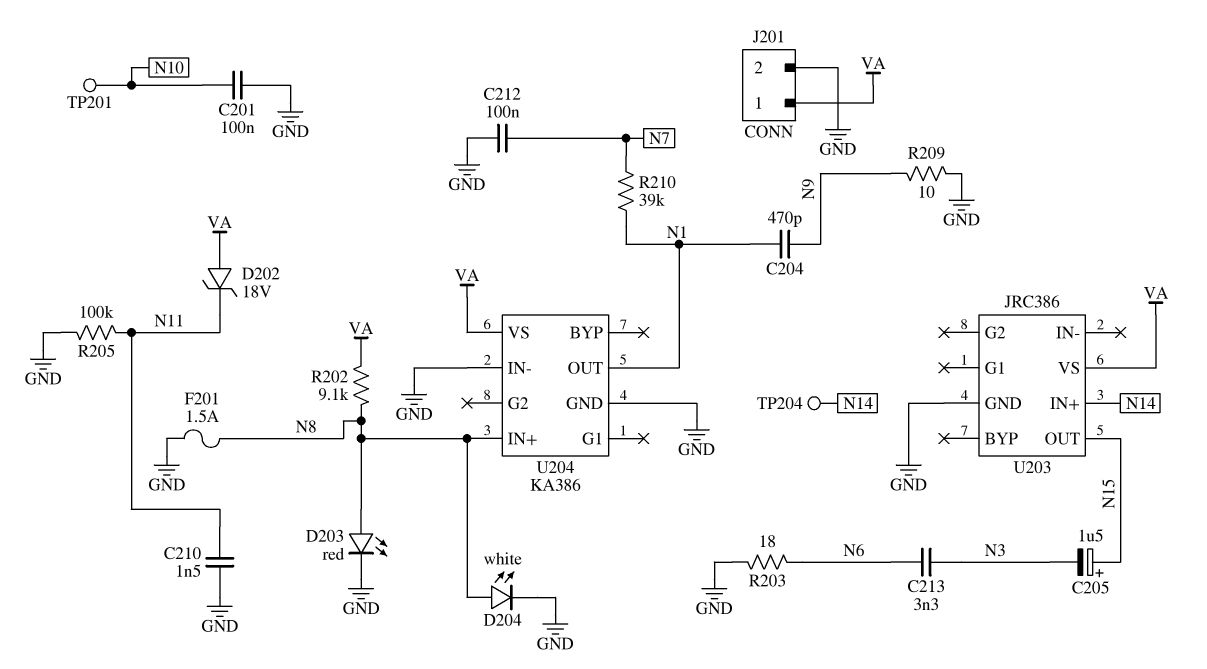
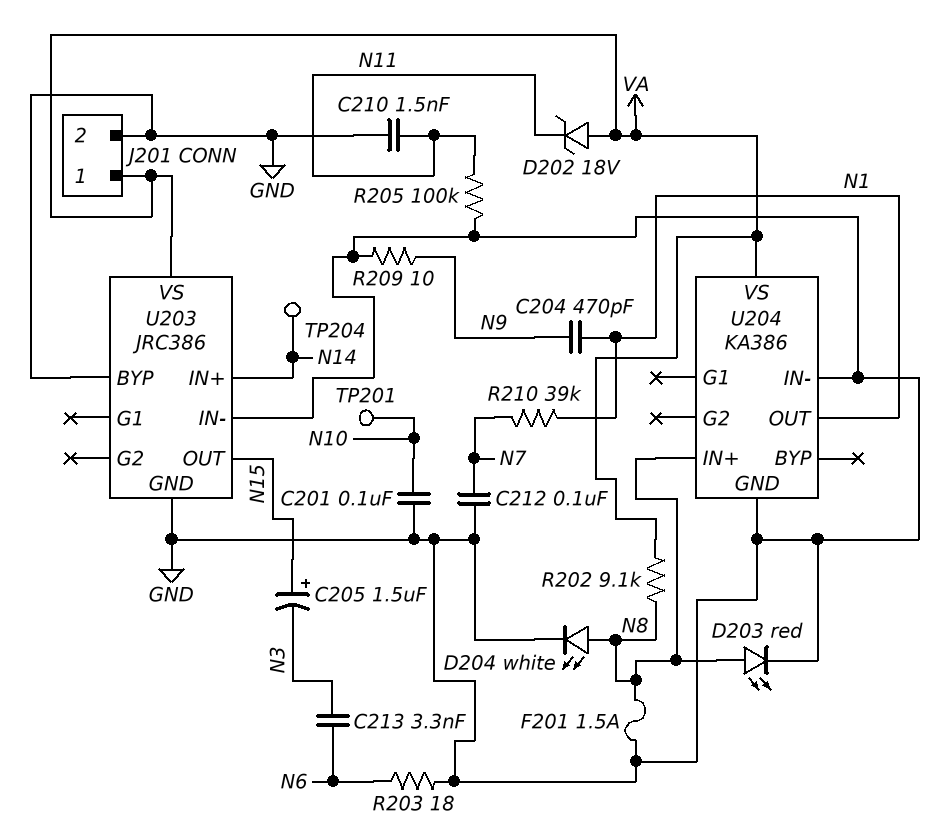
U203 pin BYP: none -> GND
U203 pin IN-: none -> GND

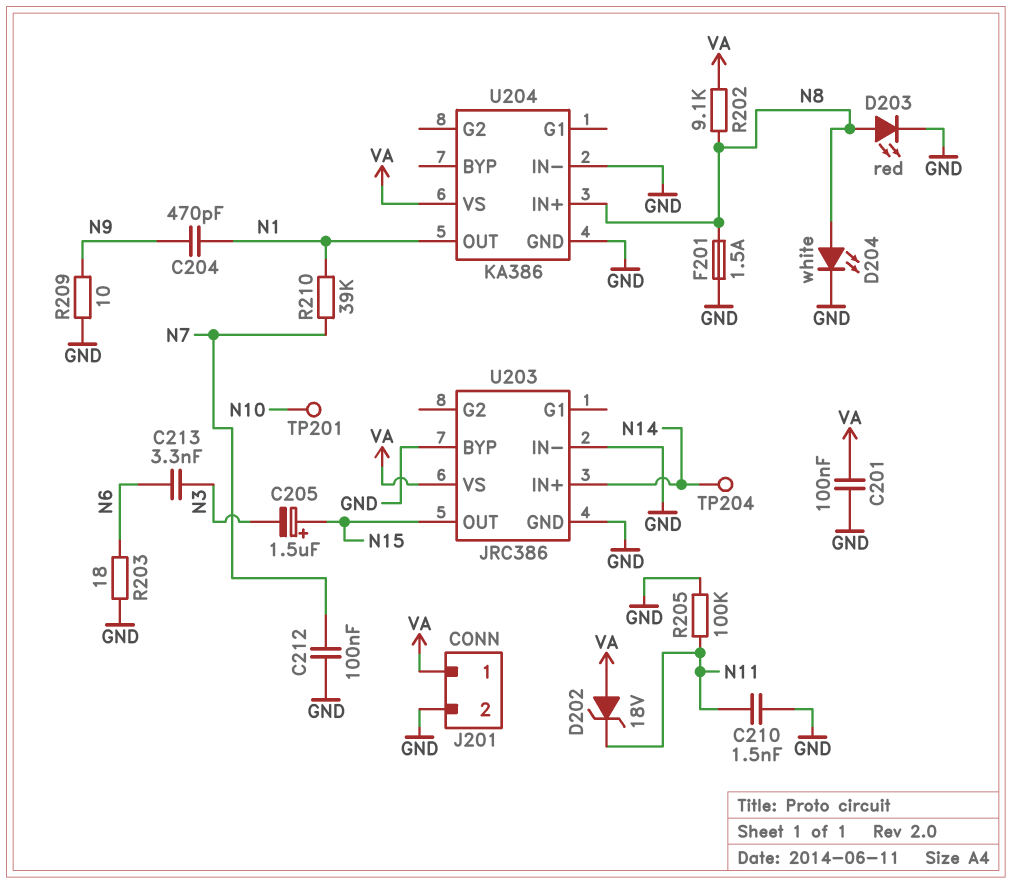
C201: 100nF (GND, N10) -> 100nF (GND, VA)

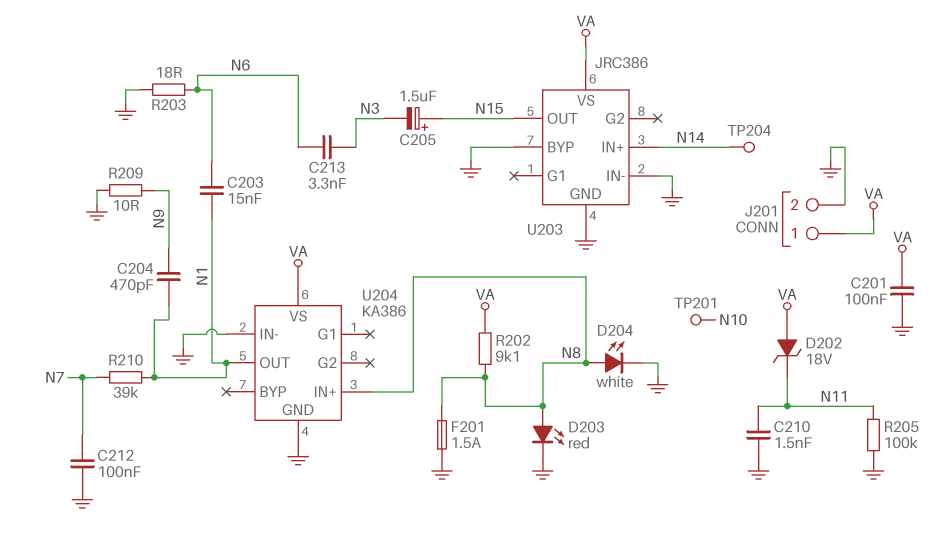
C203: none -> 15nF (N1, N6)

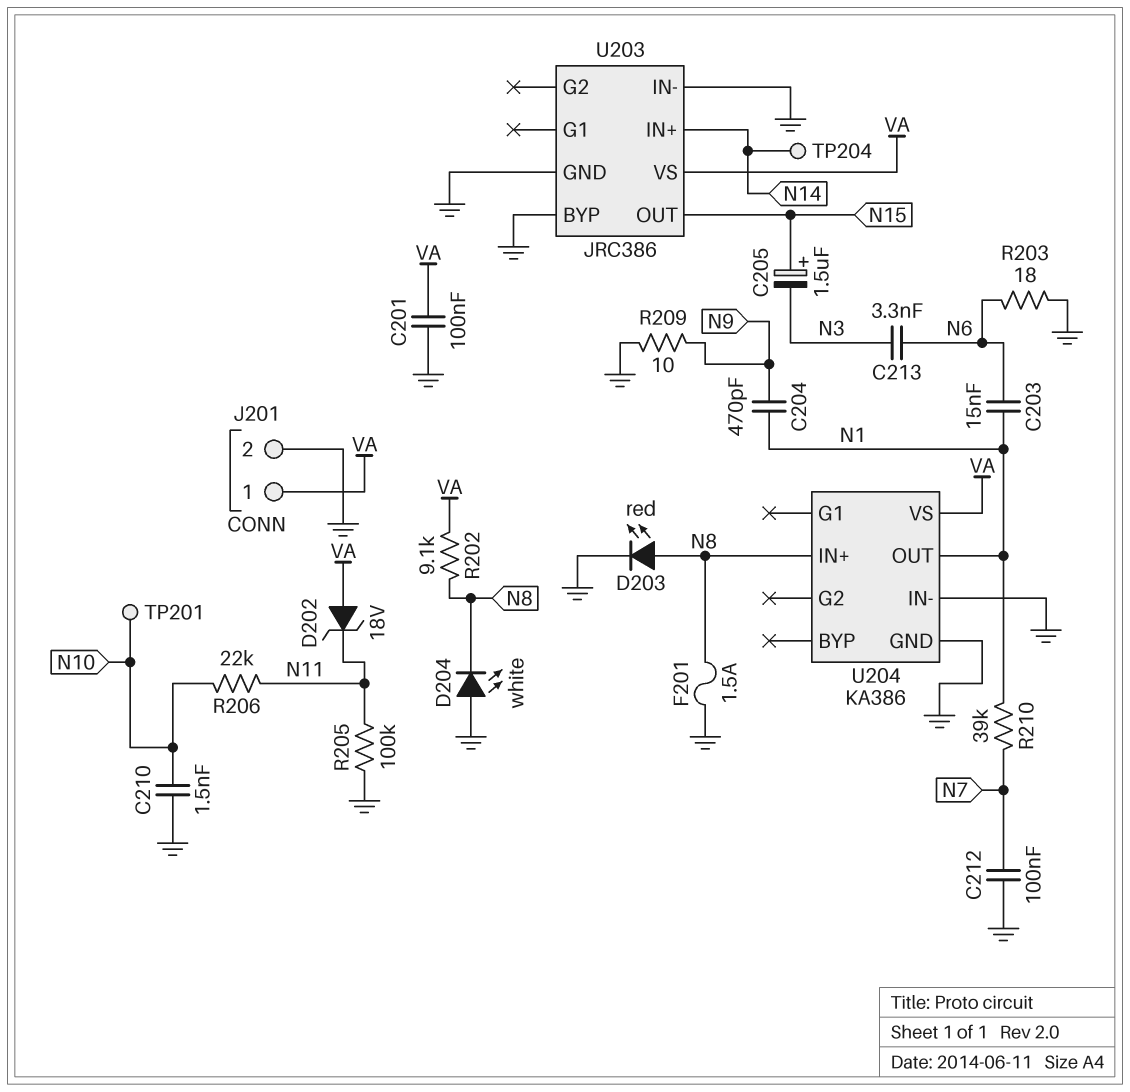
C210: 1.5nF (GND, N11) -> 1.5nF (GND, N10)
D204: LED white (A N8, K GND) -> LED white (A GND, K N8)
R206: none -> 22k (N10, N11)

